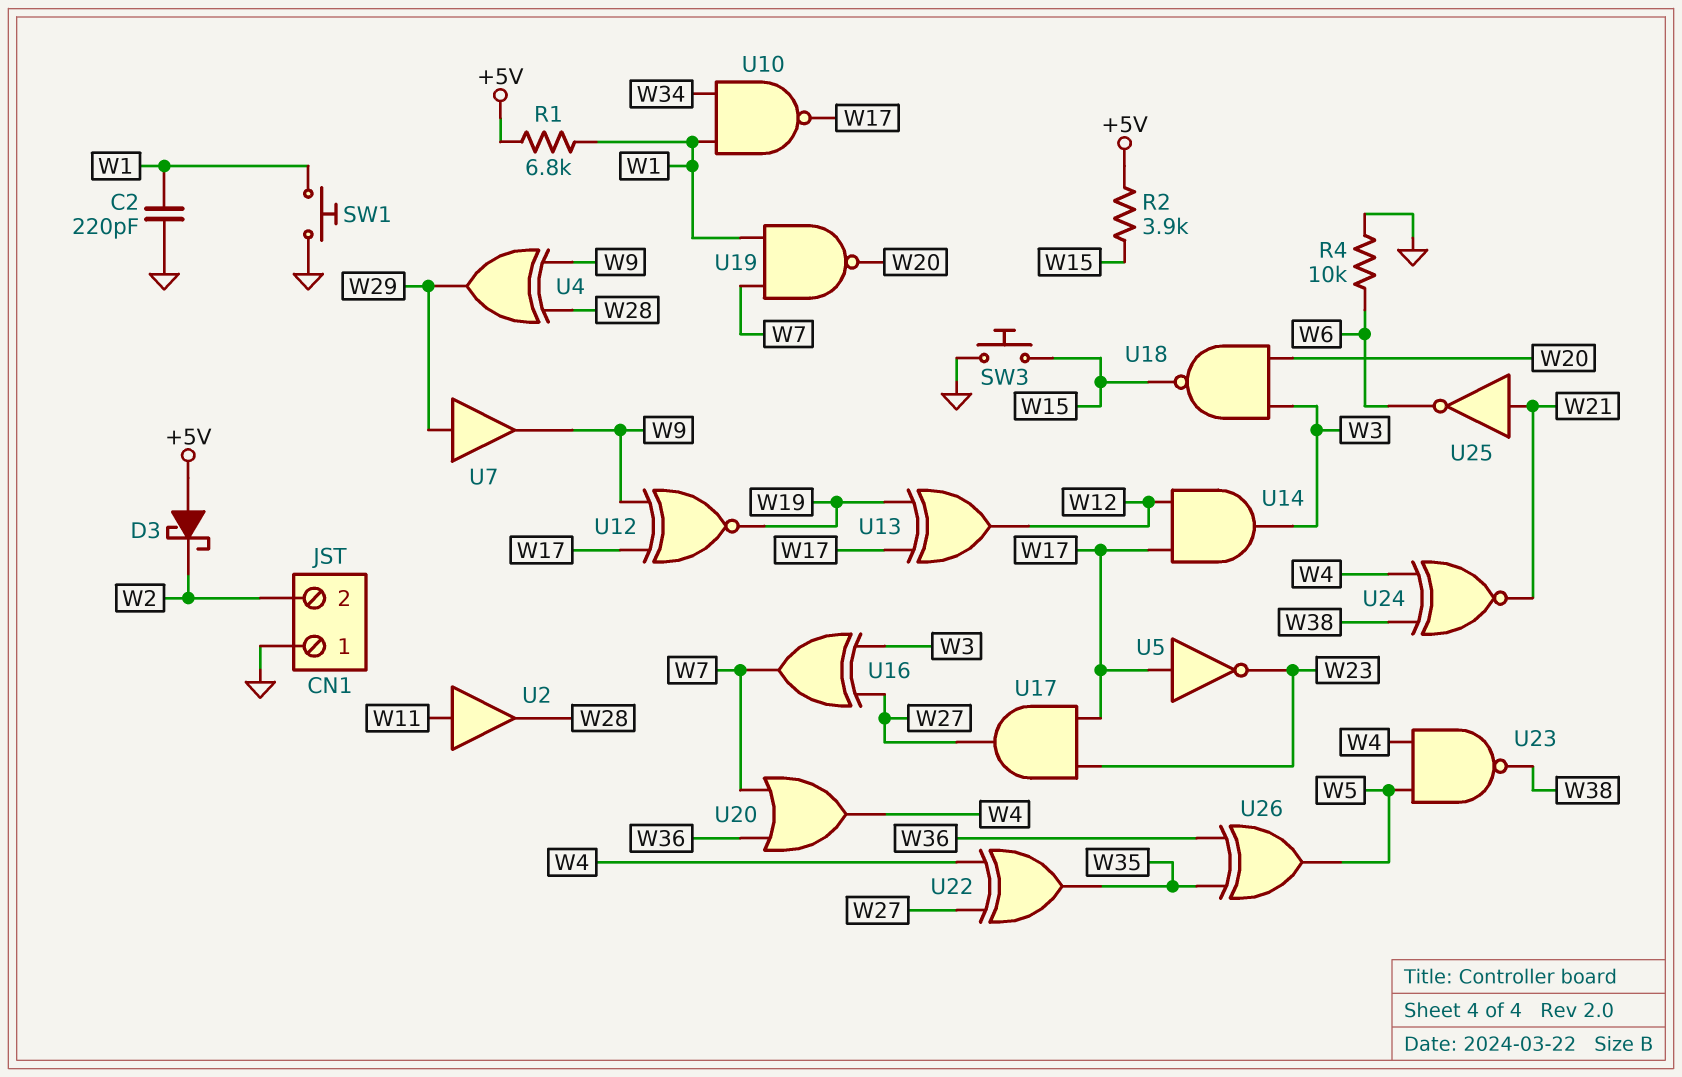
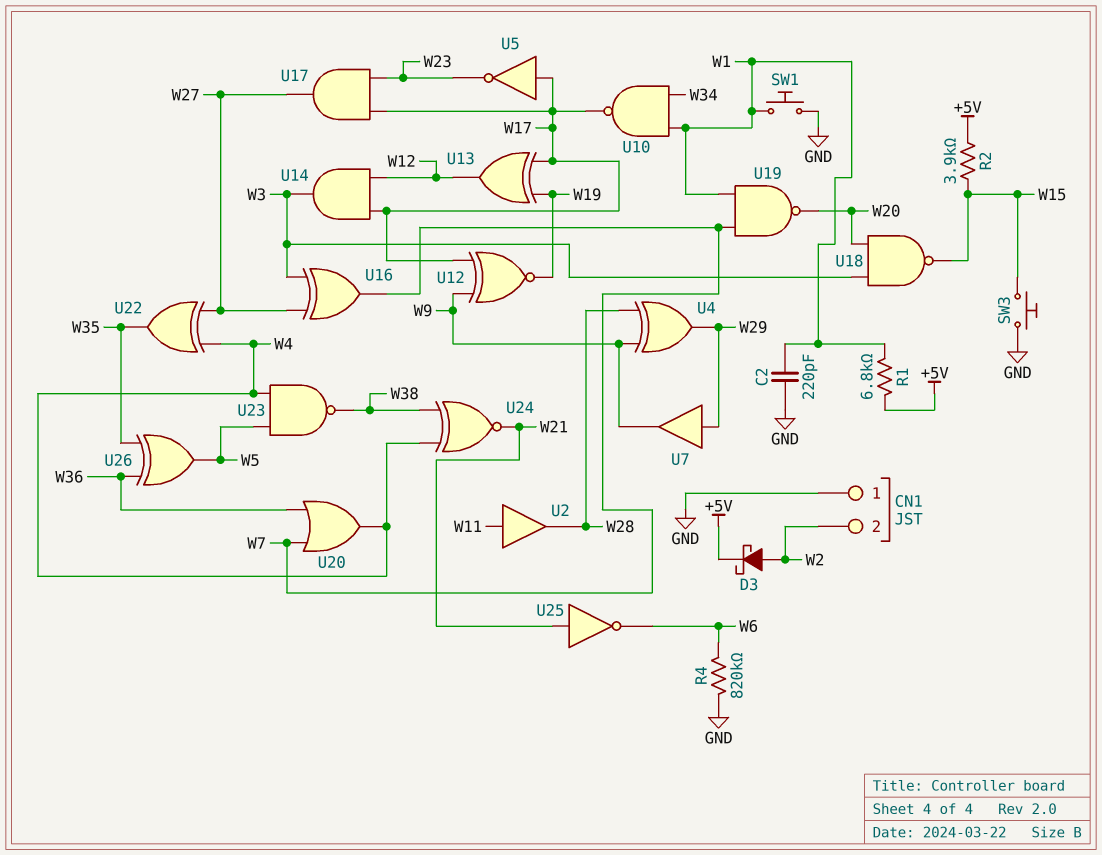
D3: schottky (A +5V, K W2) -> schottky (A W2, K +5V)
R4: 10k (GND, W6) -> 820k (GND, W6)

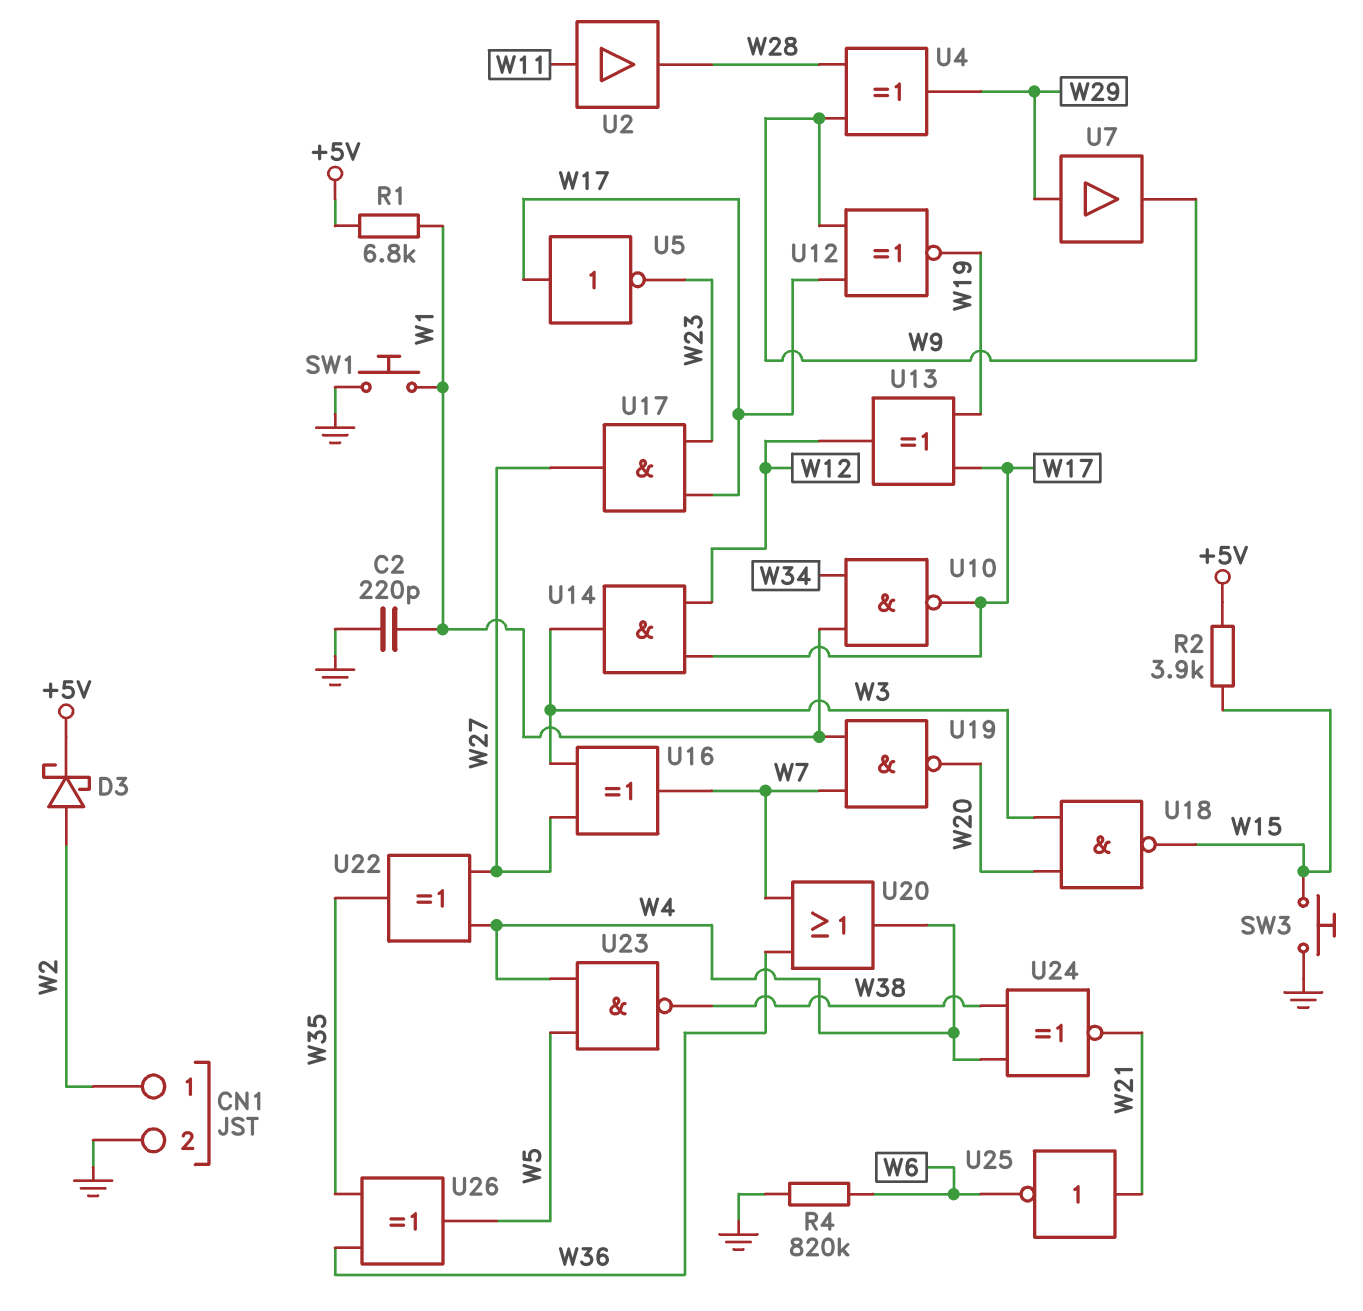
CN1 pin 1: GND -> W2
CN1 pin 2: W2 -> GND

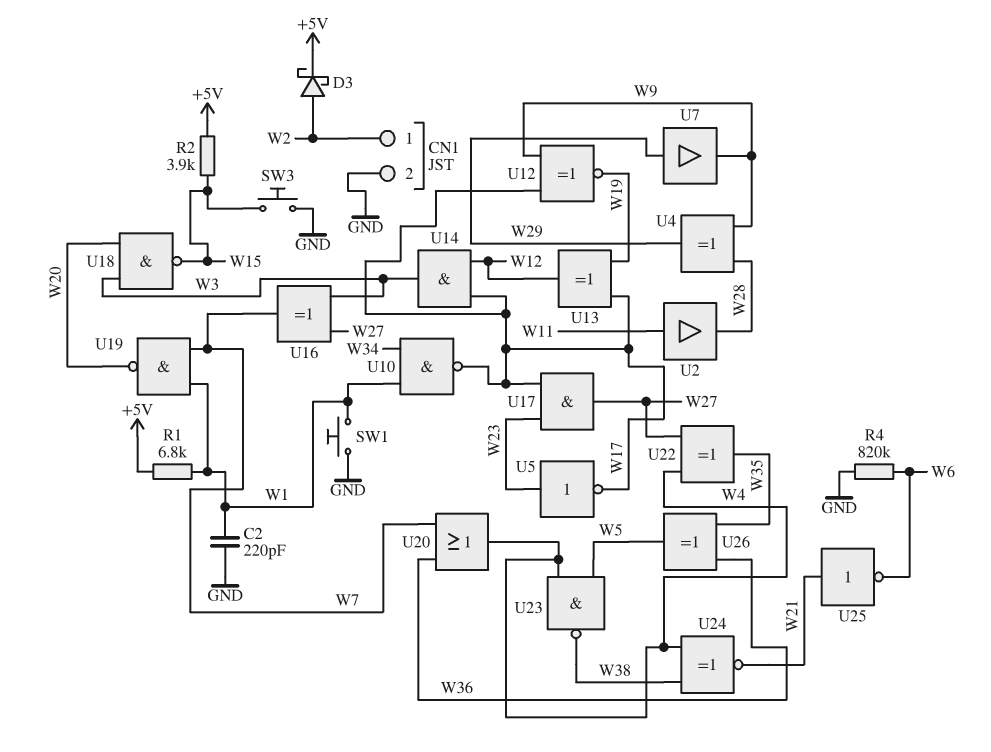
U5: NOT (in W17, out W23) -> NOT (in W23, out W17)

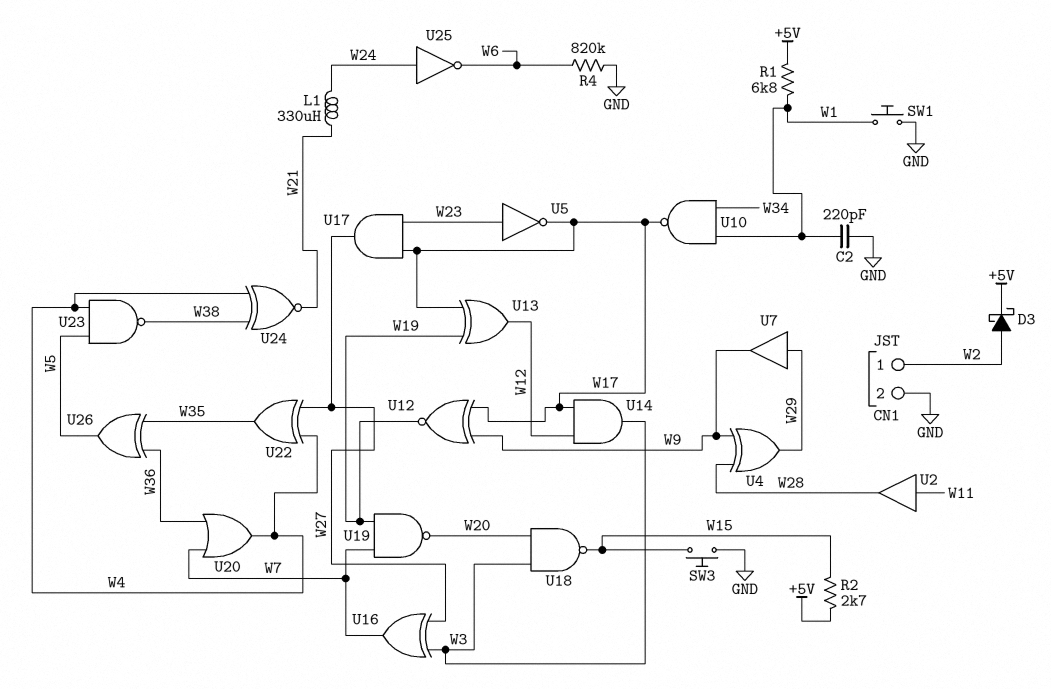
L1: none -> 330uH (W21, W24)
R2: 3.9k (+5V, W15) -> 2.7k (+5V, W15)
U19: NAND (in W1, in W7, out W20) -> NAND (in W7, in W19, out W20)
U25: NOT (in W21, out W6) -> NOT (in W24, out W6)

